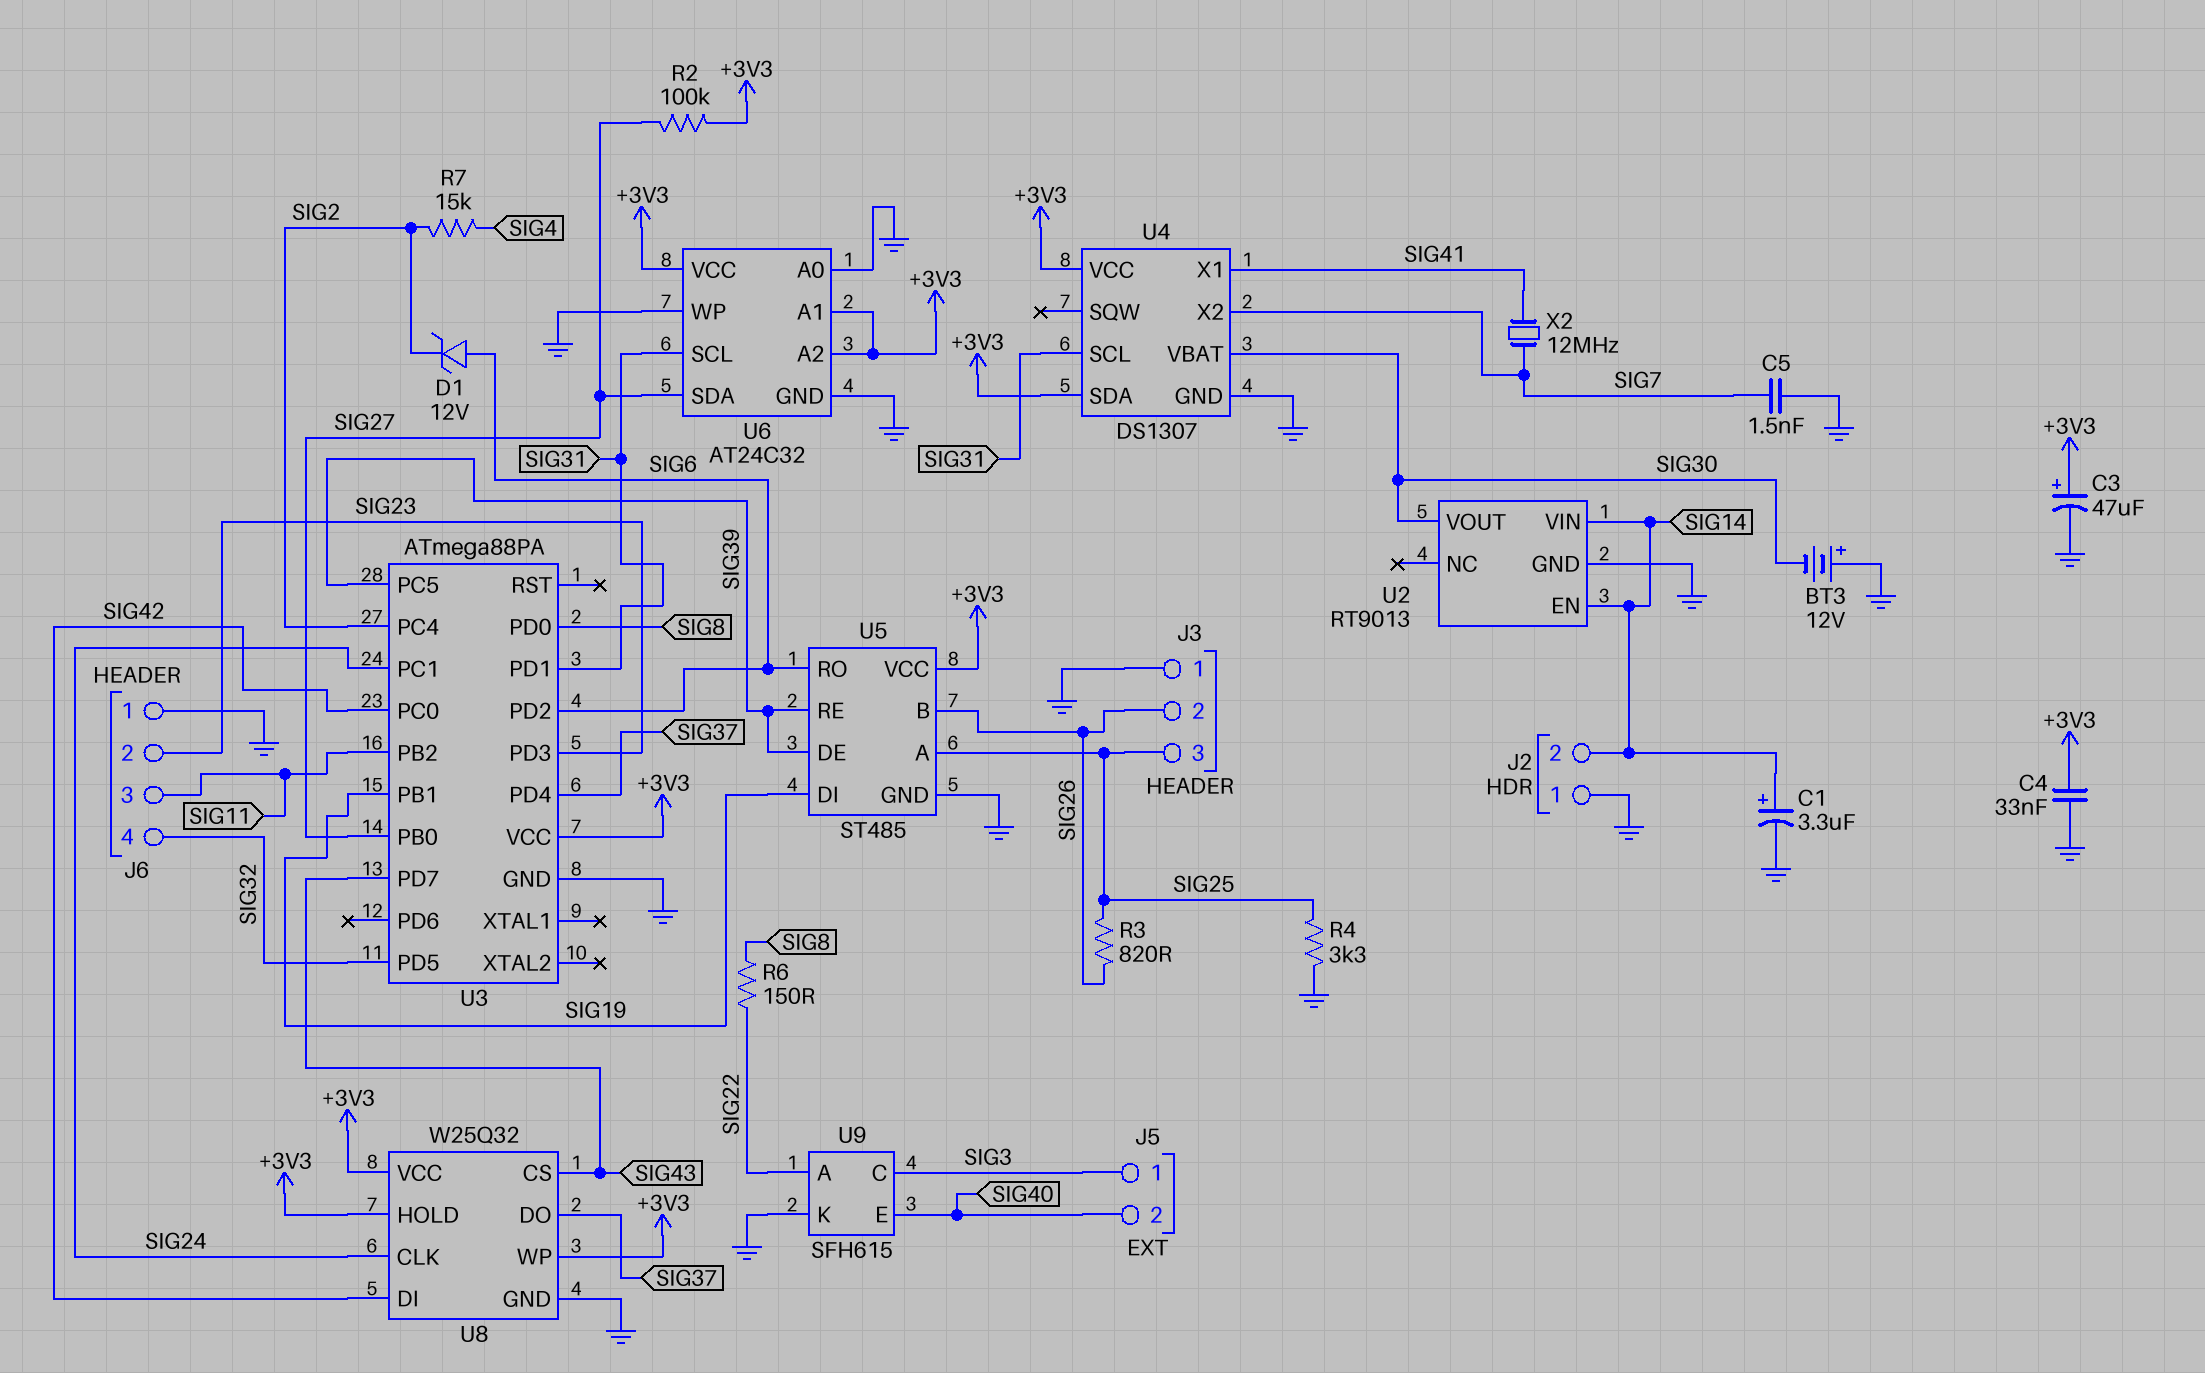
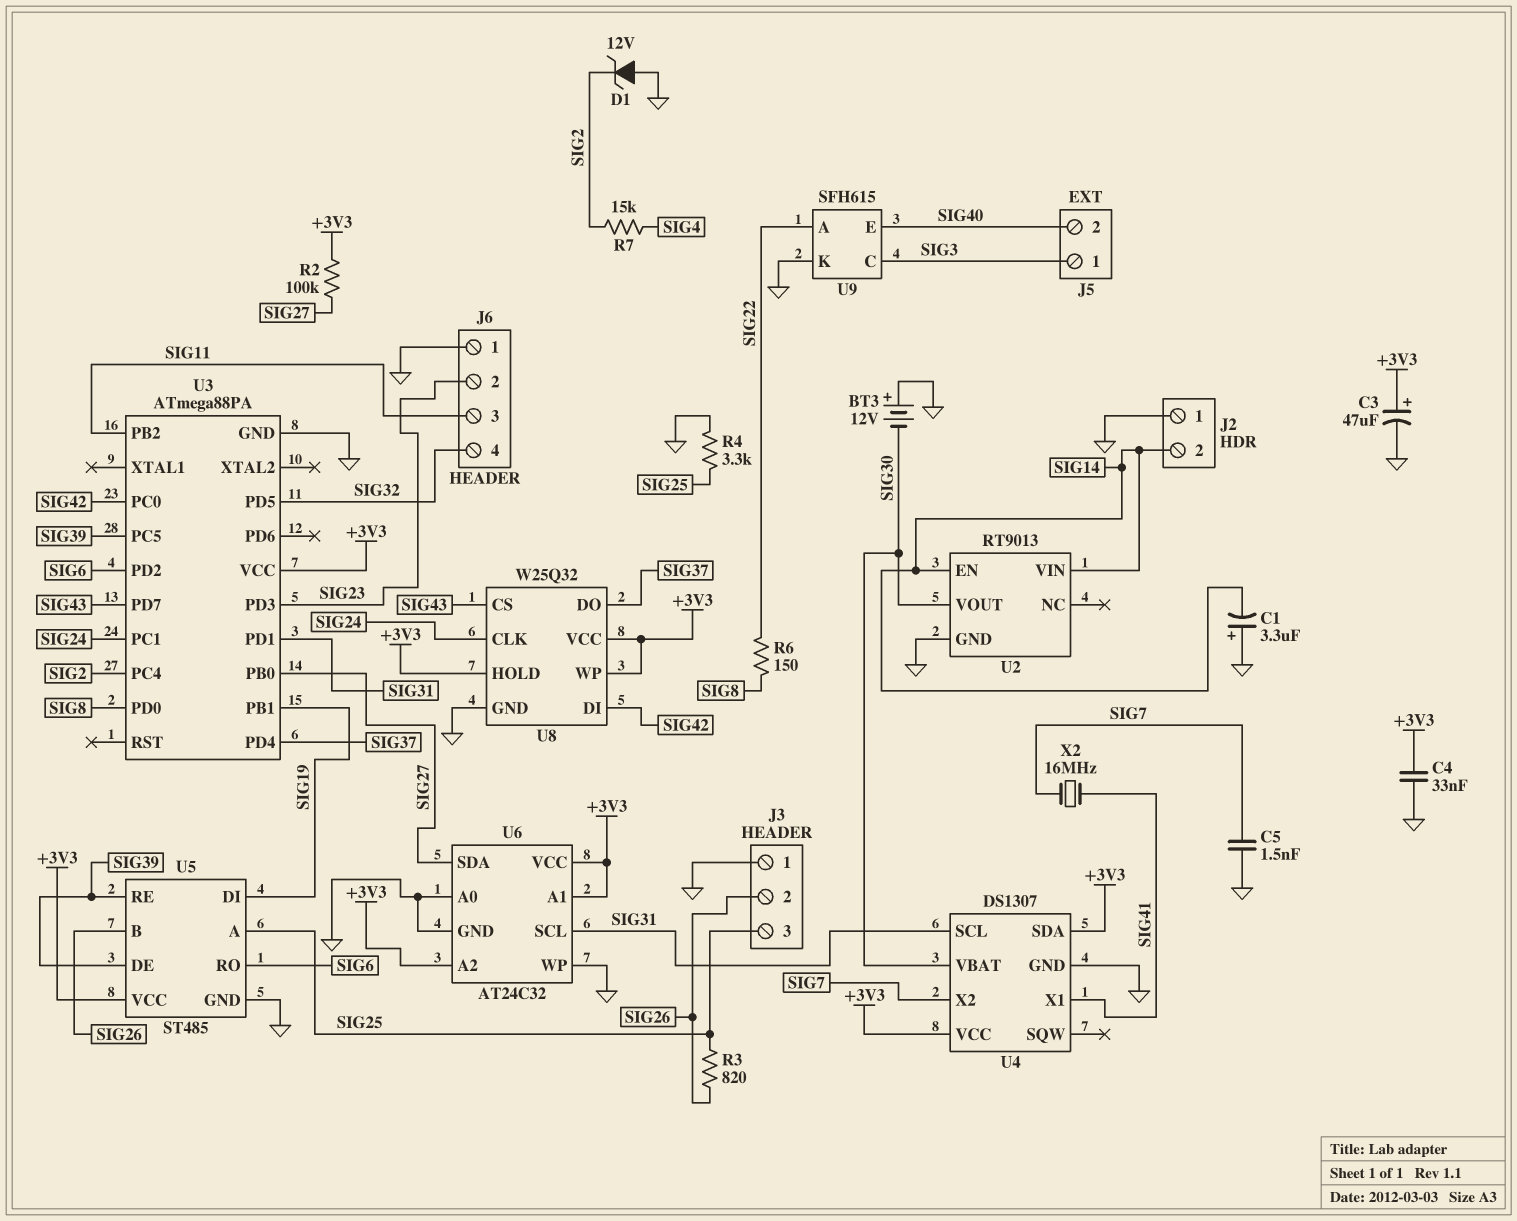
C1: 3.3uF (plus SIG14, minus GND) -> 3.3uF (plus GND, minus SIG14)
D1: zener 12V (A SIG6, K SIG2) -> zener 12V (A GND, K SIG2)
X2: 12MHz (SIG7, SIG41) -> 16MHz (SIG7, SIG41)

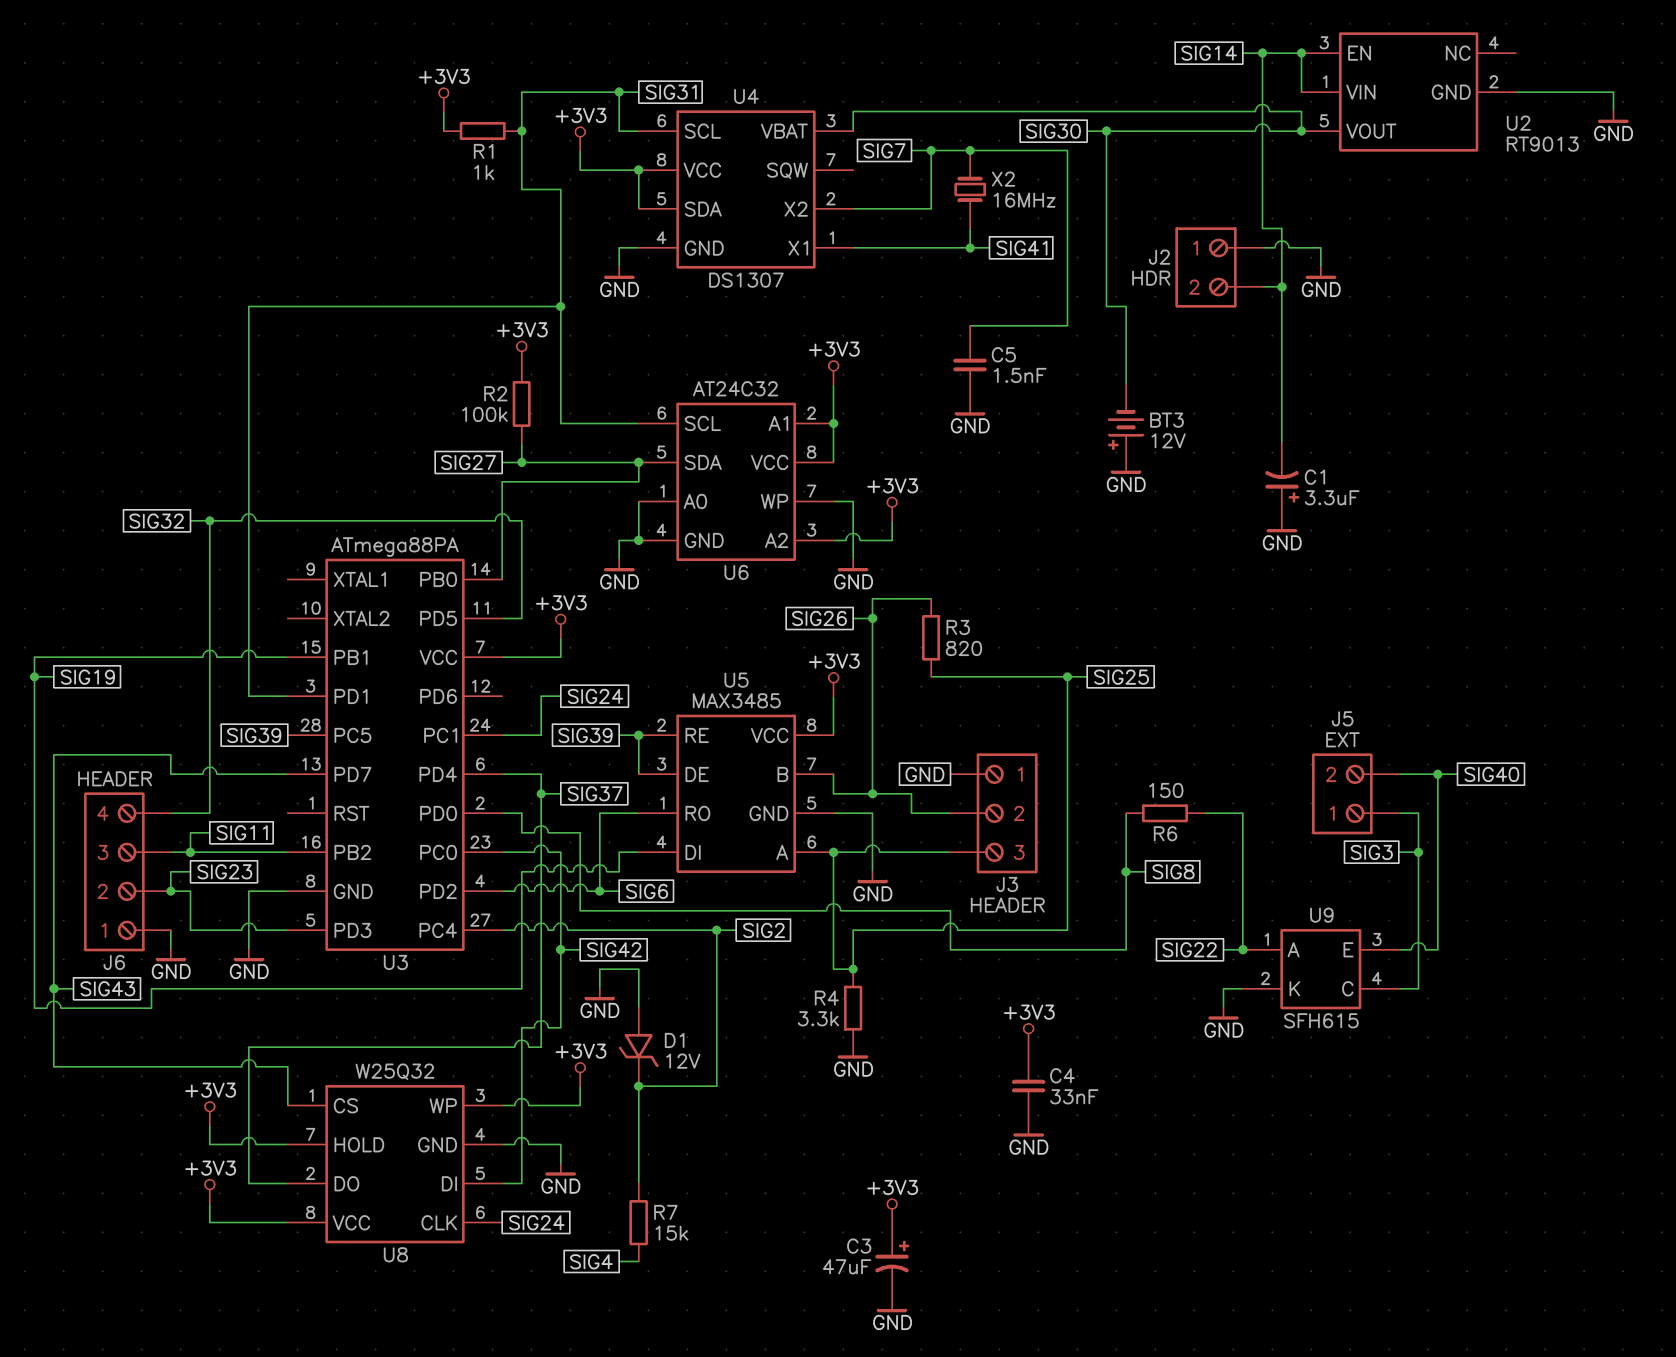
R1: none -> 1k (+3V3, SIG31)
U5: ST485 -> MAX3485

